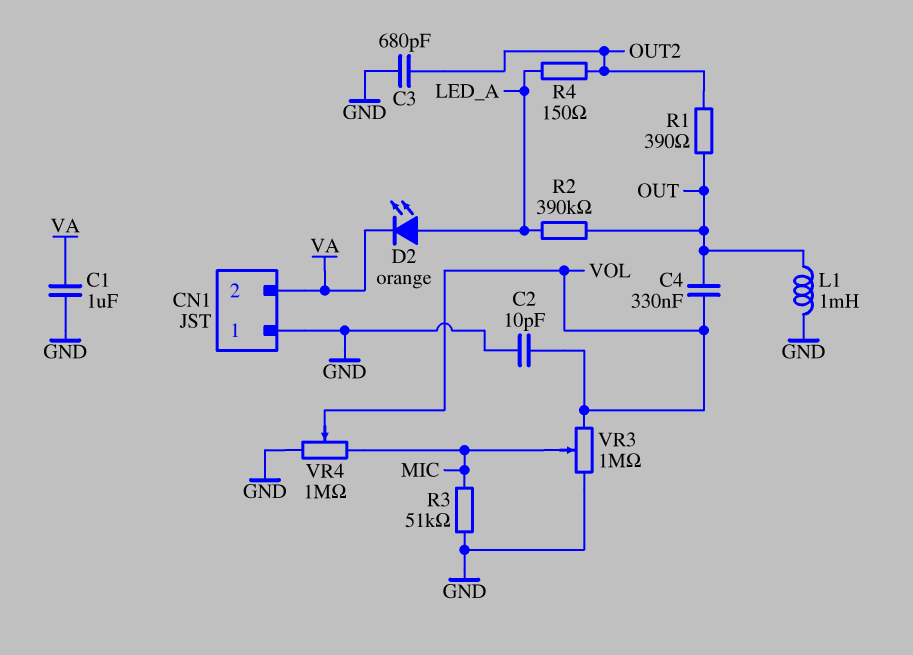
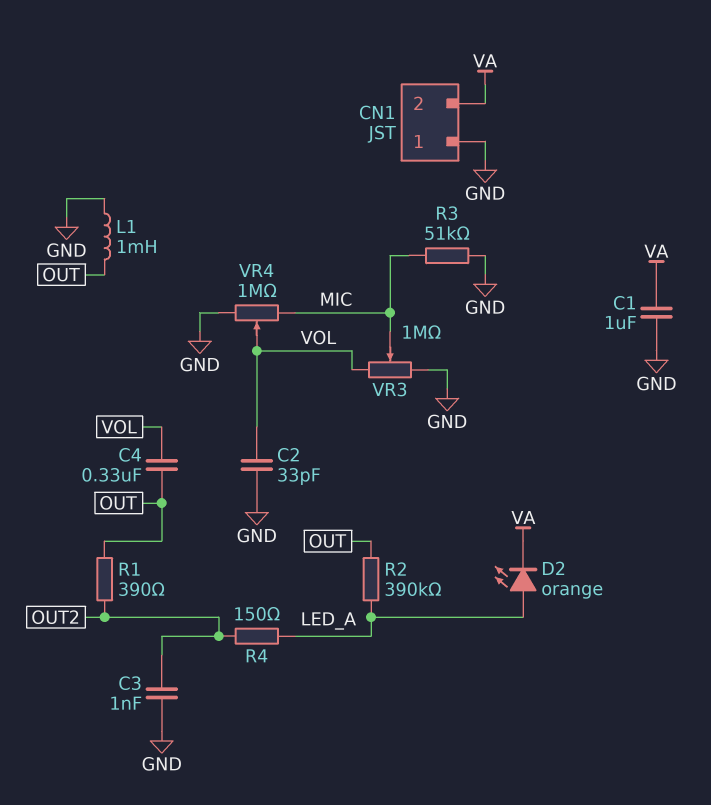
C2: 10pF (GND, VOL) -> 33pF (GND, VOL)
C3: 680pF (GND, OUT2) -> 1nF (GND, OUT2)

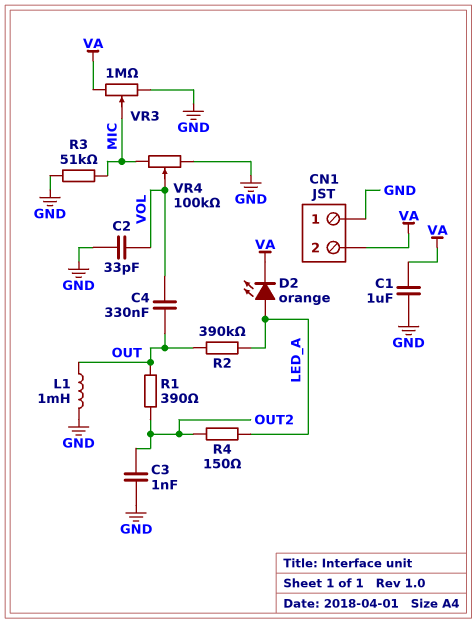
VR3: 1M (GND, VOL, wiper MIC) -> 1M (GND, VA, wiper MIC)
VR4: 1M (GND, MIC, wiper VOL) -> 100k (GND, MIC, wiper VOL)

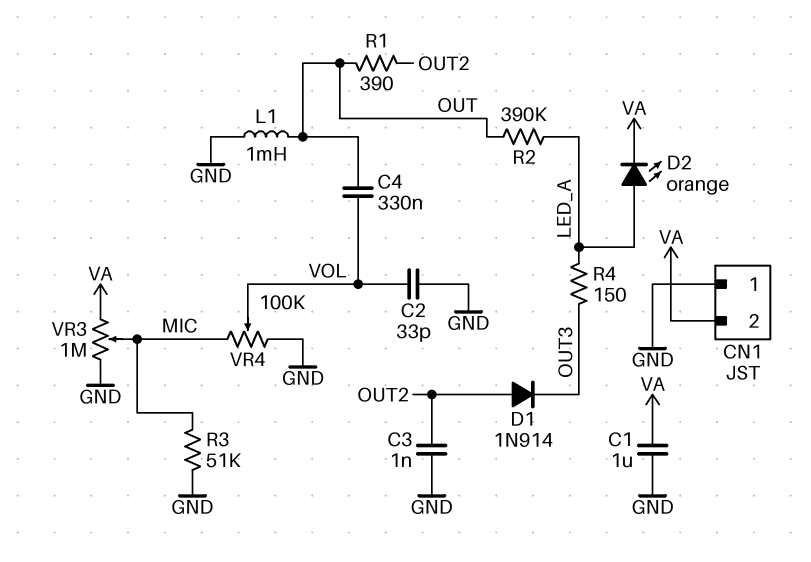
D1: none -> diode 1N914 (A OUT2, K OUT3)
R4: 150 (LED_A, OUT2) -> 150 (LED_A, OUT3)

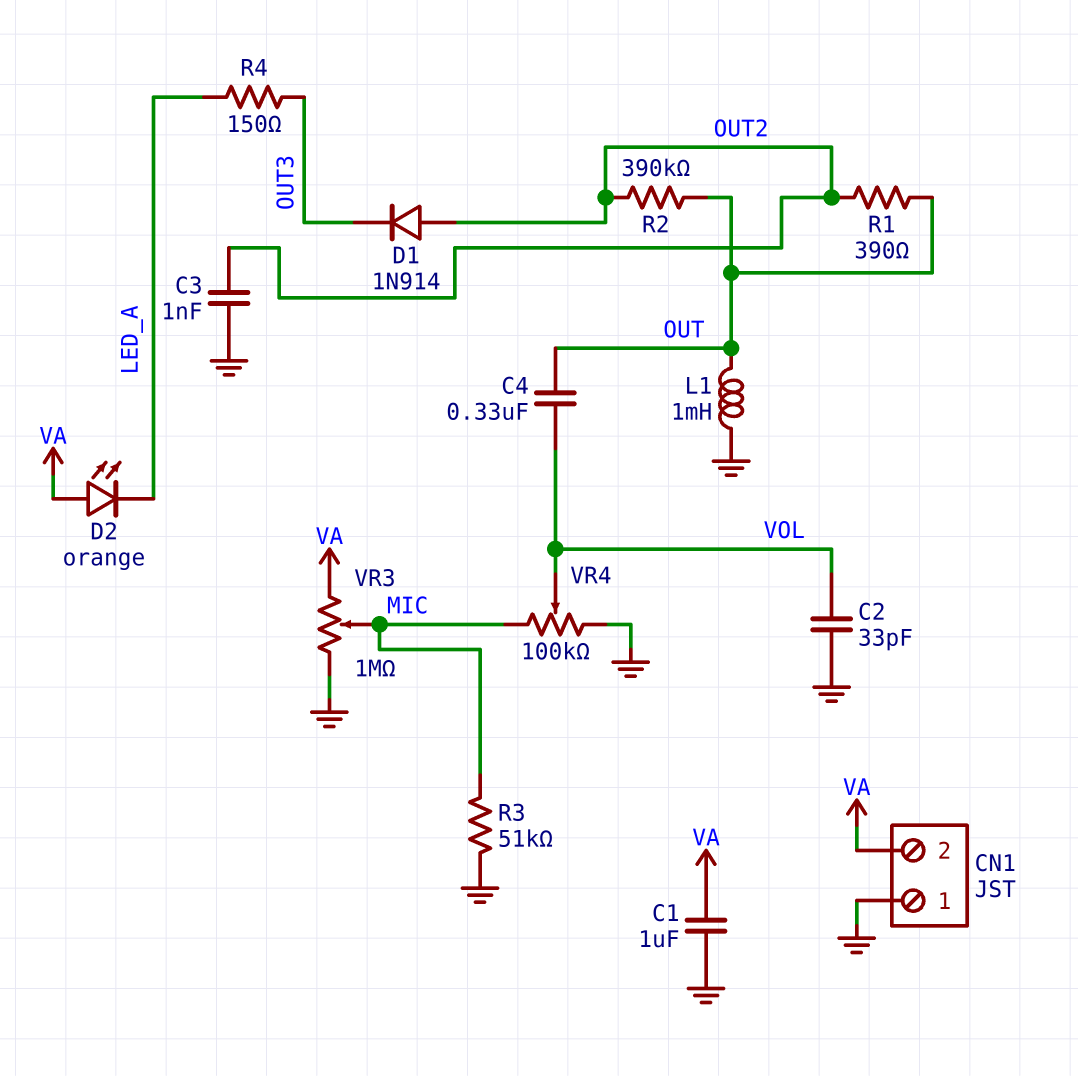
D2: LED orange (A LED_A, K VA) -> LED orange (A VA, K LED_A)
R2: 390k (LED_A, OUT) -> 390k (OUT, OUT2)

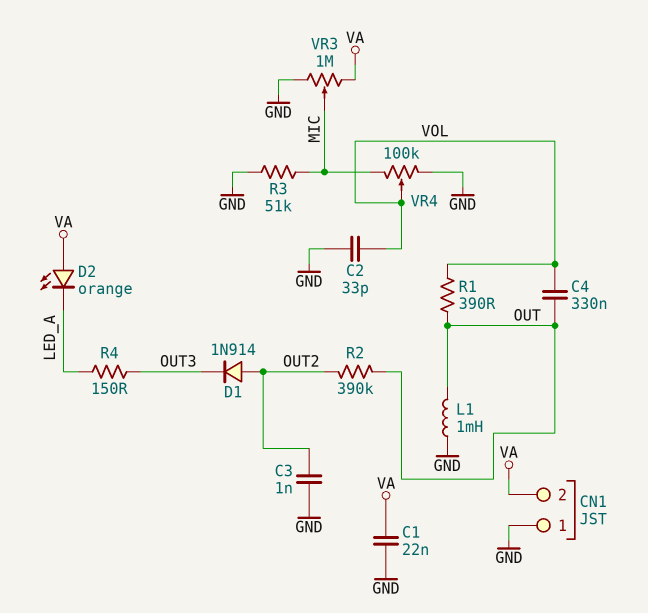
C1: 1uF (GND, VA) -> 22nF (GND, VA)
R1: 390 (OUT, OUT2) -> 390 (OUT, VOL)

